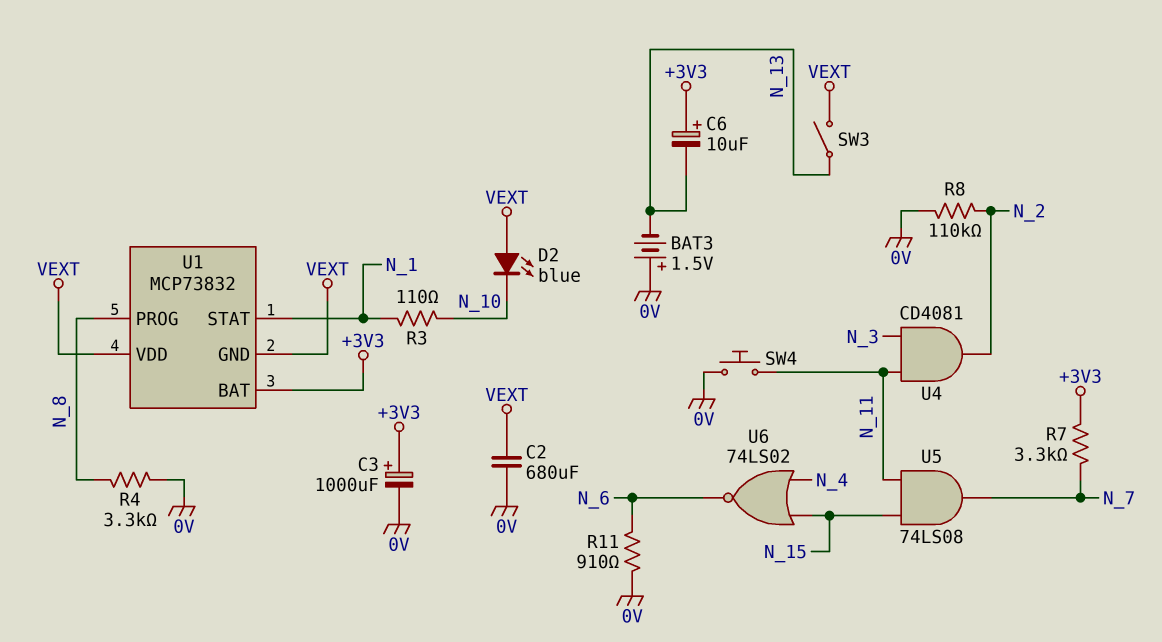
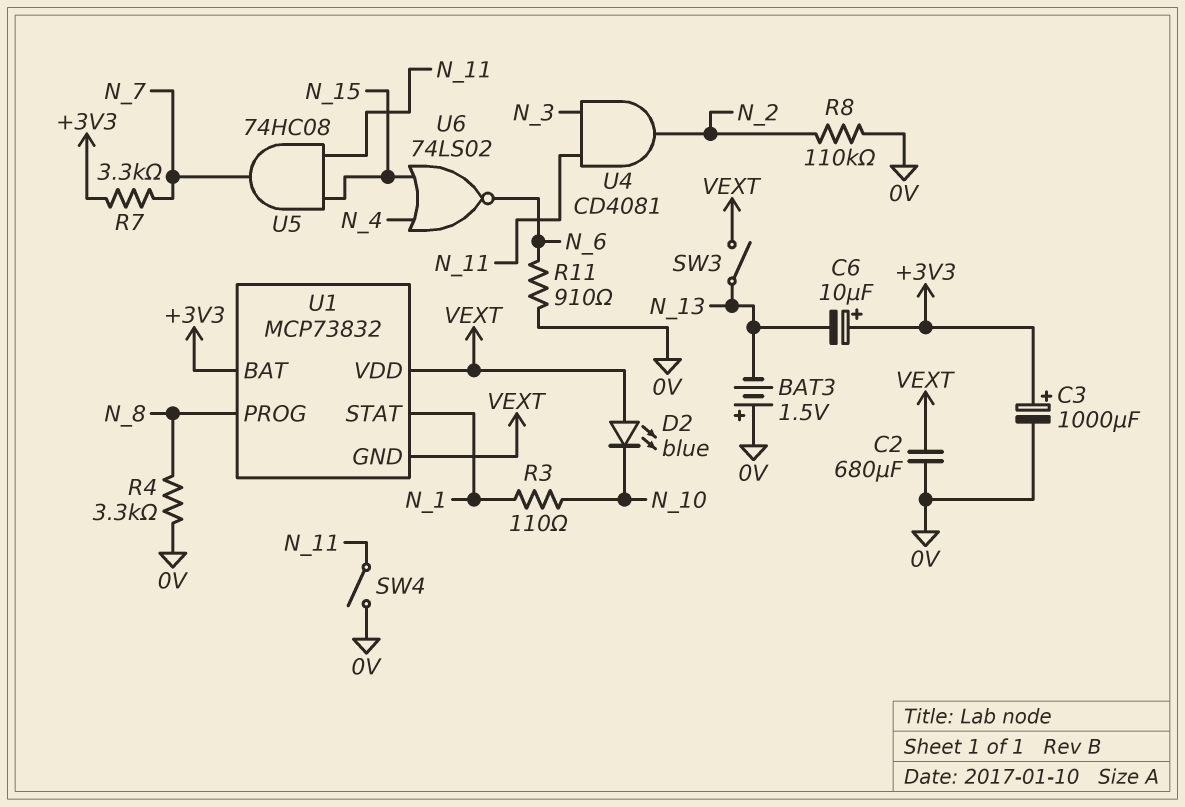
SW4: button (0V, N_11) -> switch (0V, N_11)
U5: AND 74LS08 (in N_11, in N_15, out N_7) -> AND 74HC08 (in N_11, in N_15, out N_7)

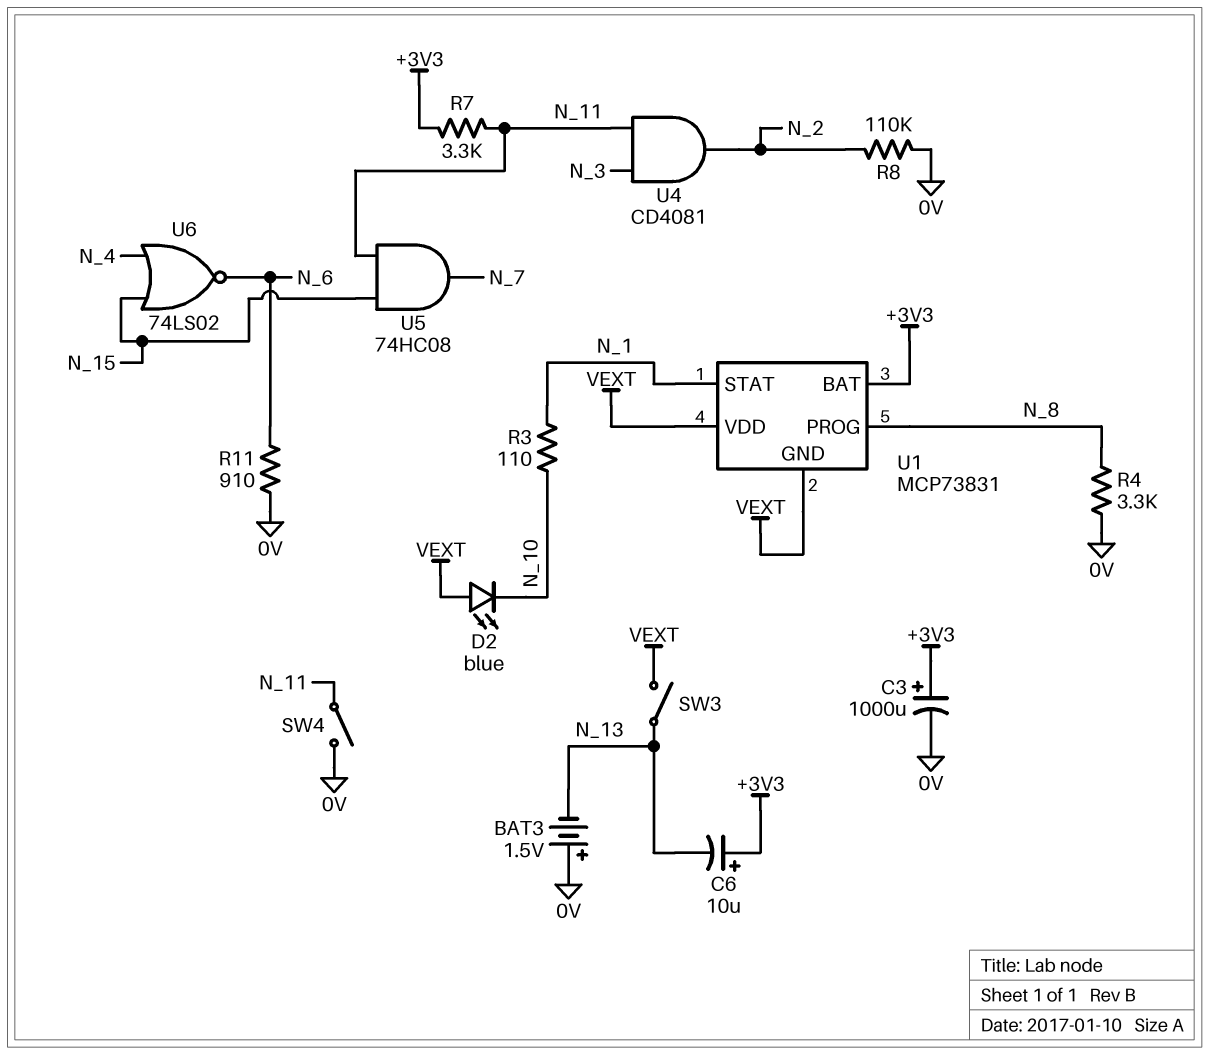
C2: 680uF (0V, VEXT) -> none
R7: 3.3k (+3V3, N_7) -> 3.3k (+3V3, N_11)
U1: MCP73832 -> MCP73831

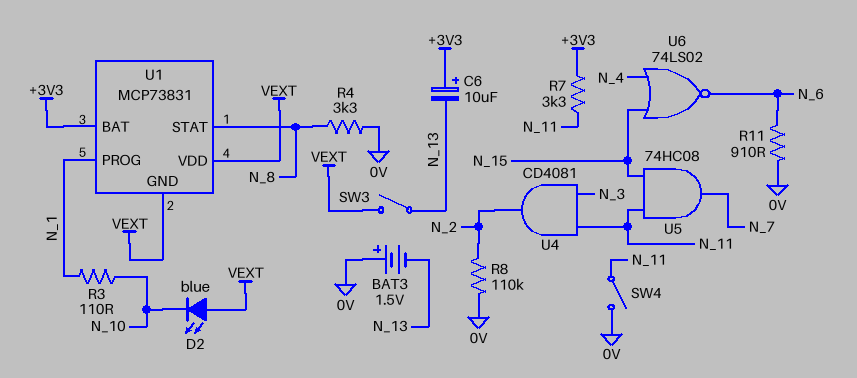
C3: 1000uF (plus +3V3, minus 0V) -> none
U1 pin PROG: N_8 -> N_1
U1 pin STAT: N_1 -> N_8

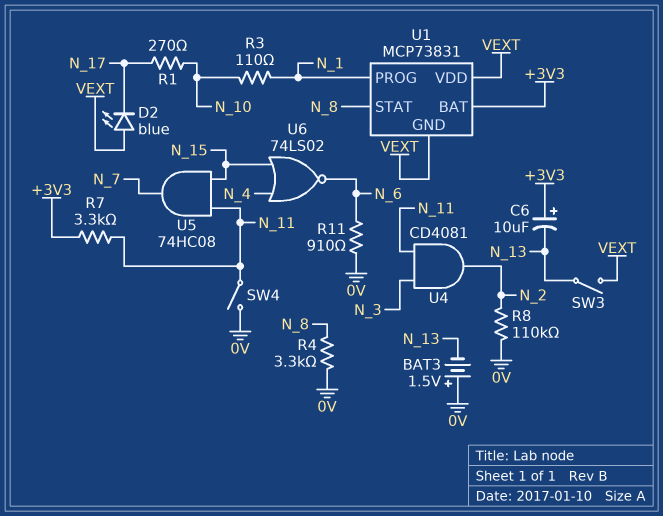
D2: LED blue (A VEXT, K N_10) -> LED blue (A VEXT, K N_17)
R1: none -> 270 (N_10, N_17)

